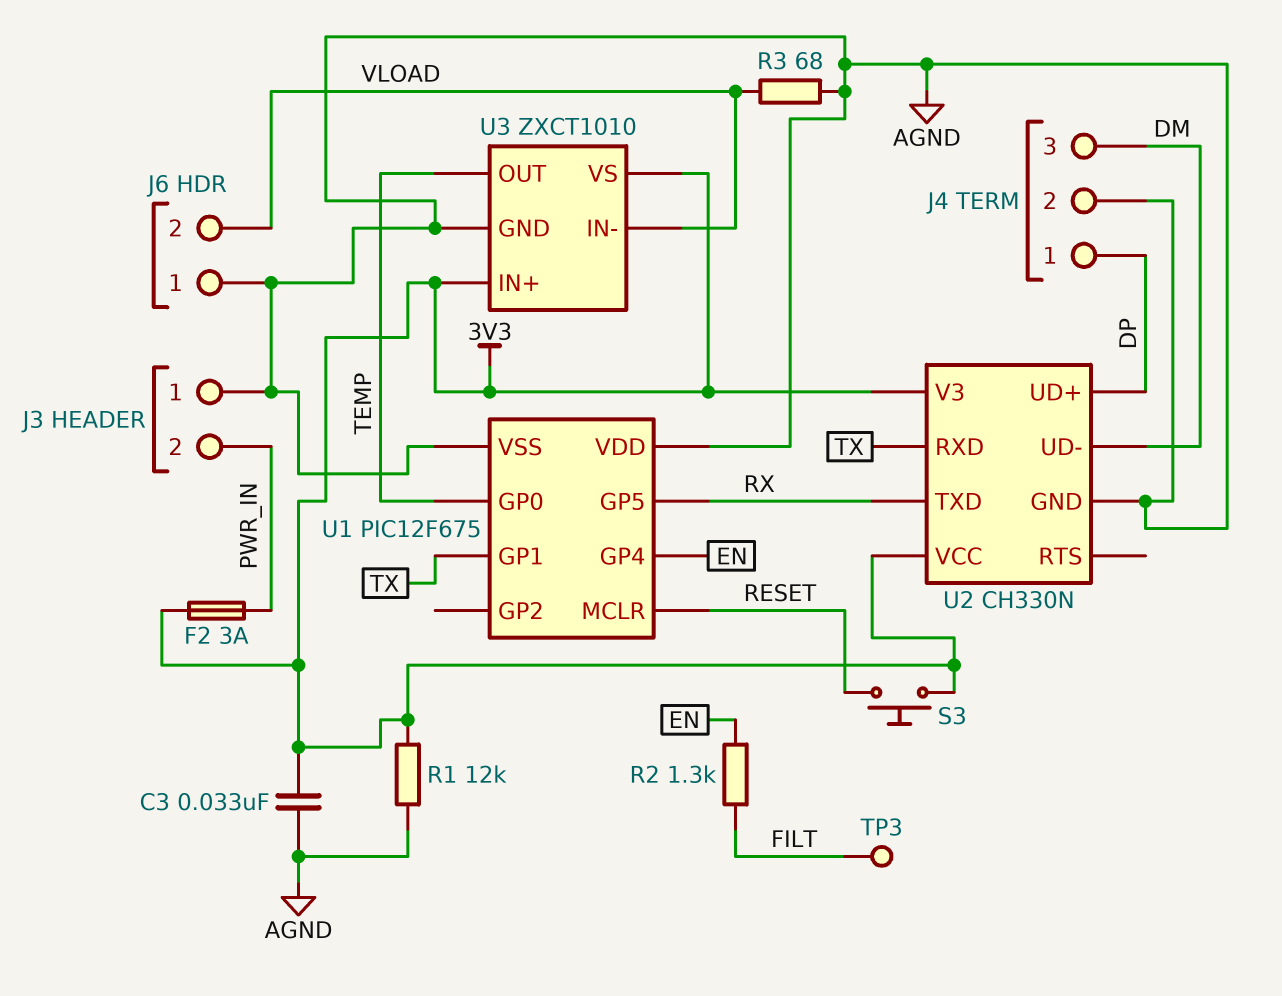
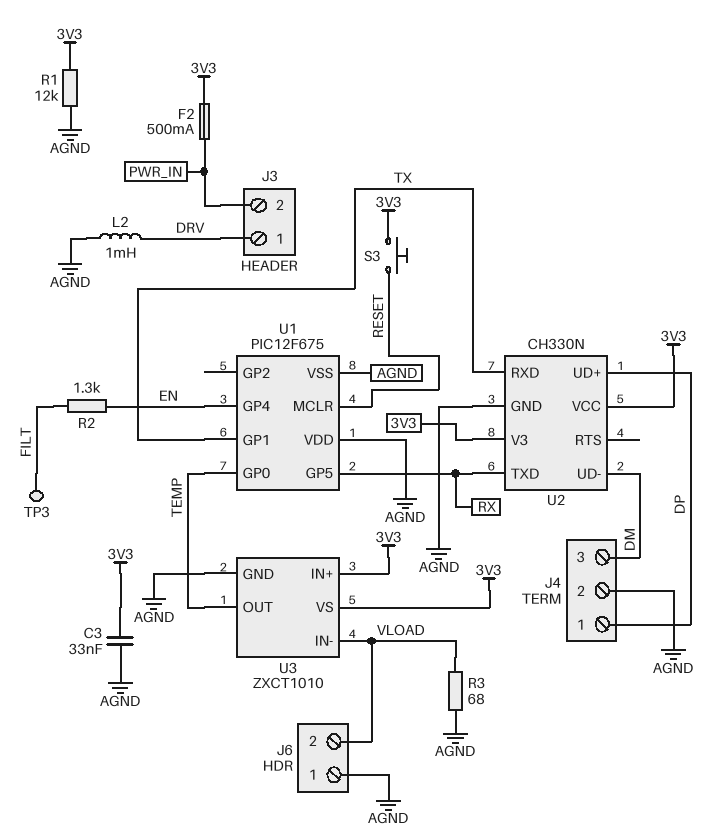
F2: 3A (3V3, PWR_IN) -> 500mA (3V3, PWR_IN)
J3 pin 1: AGND -> DRV
L2: none -> 1mH (AGND, DRV)

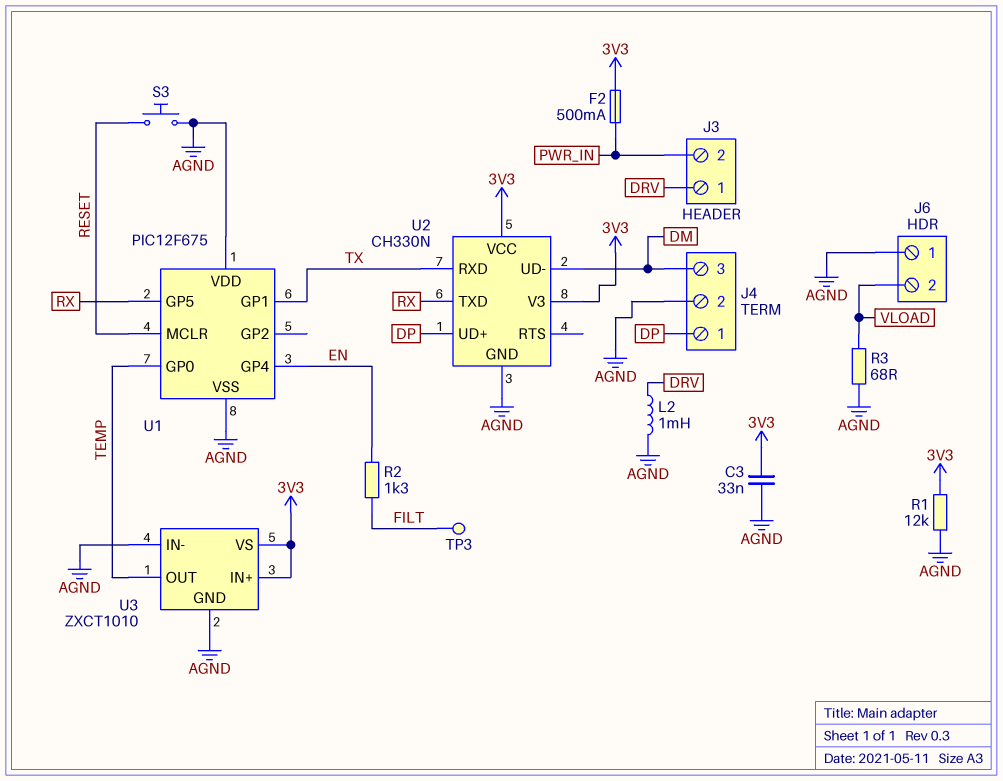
S3: button (3V3, RESET) -> button (AGND, RESET)
U3 pin IN-: VLOAD -> AGND

